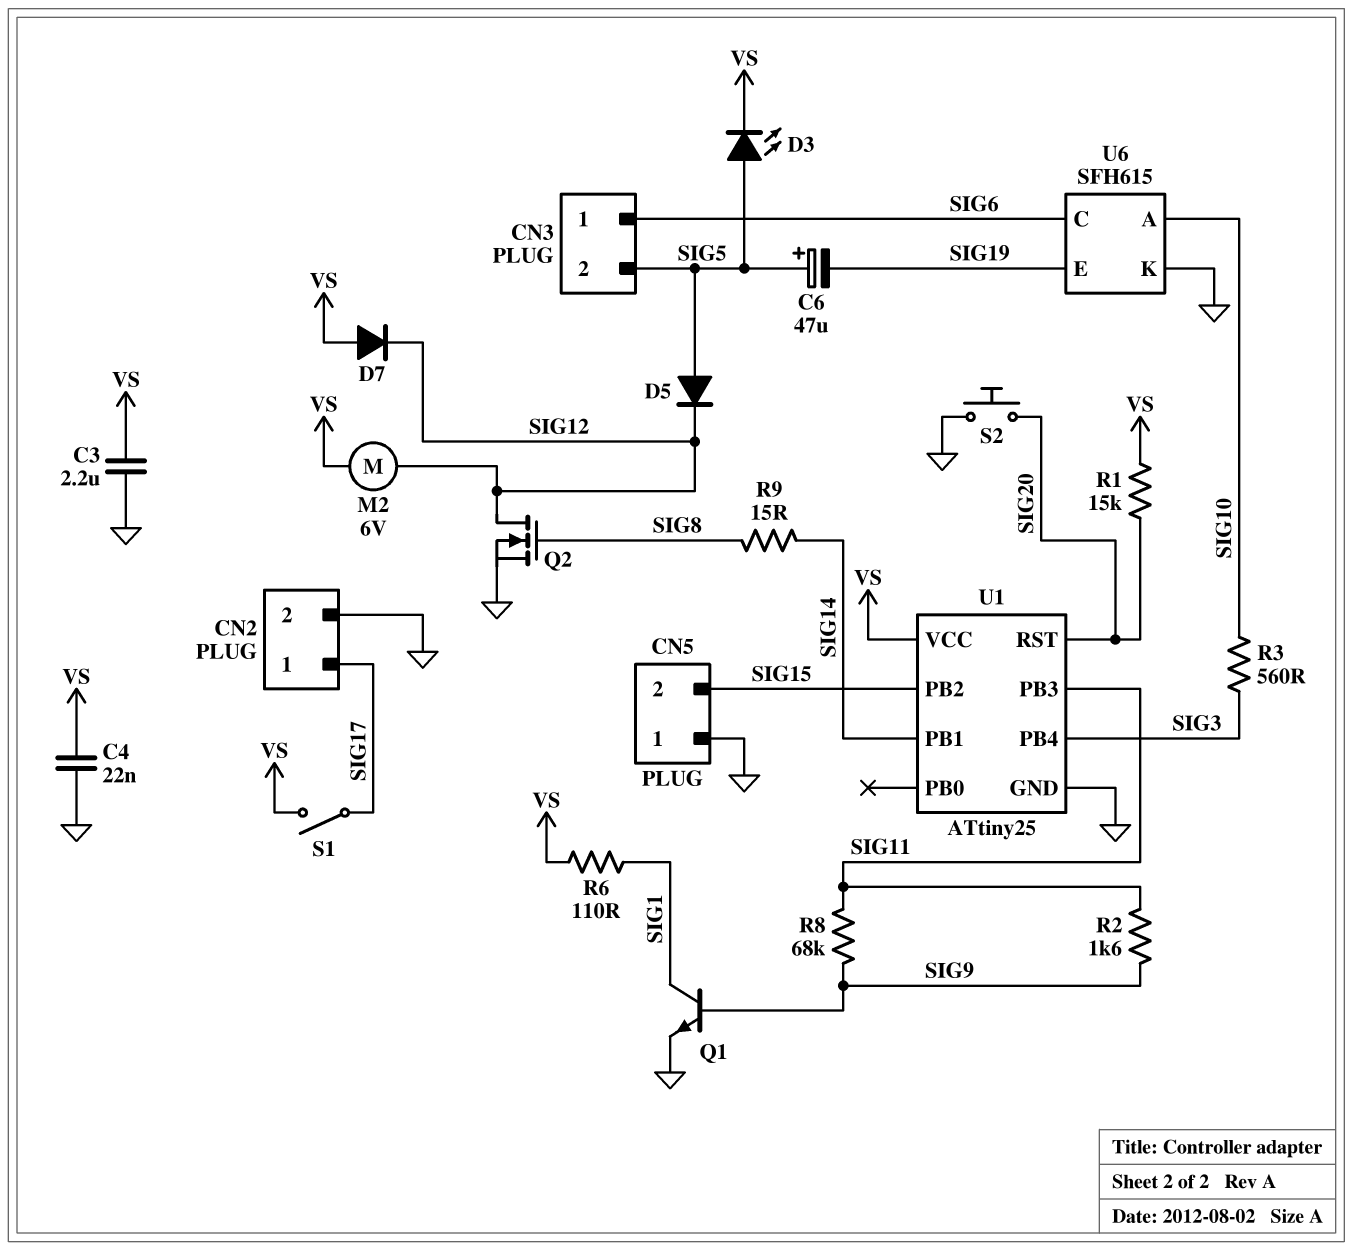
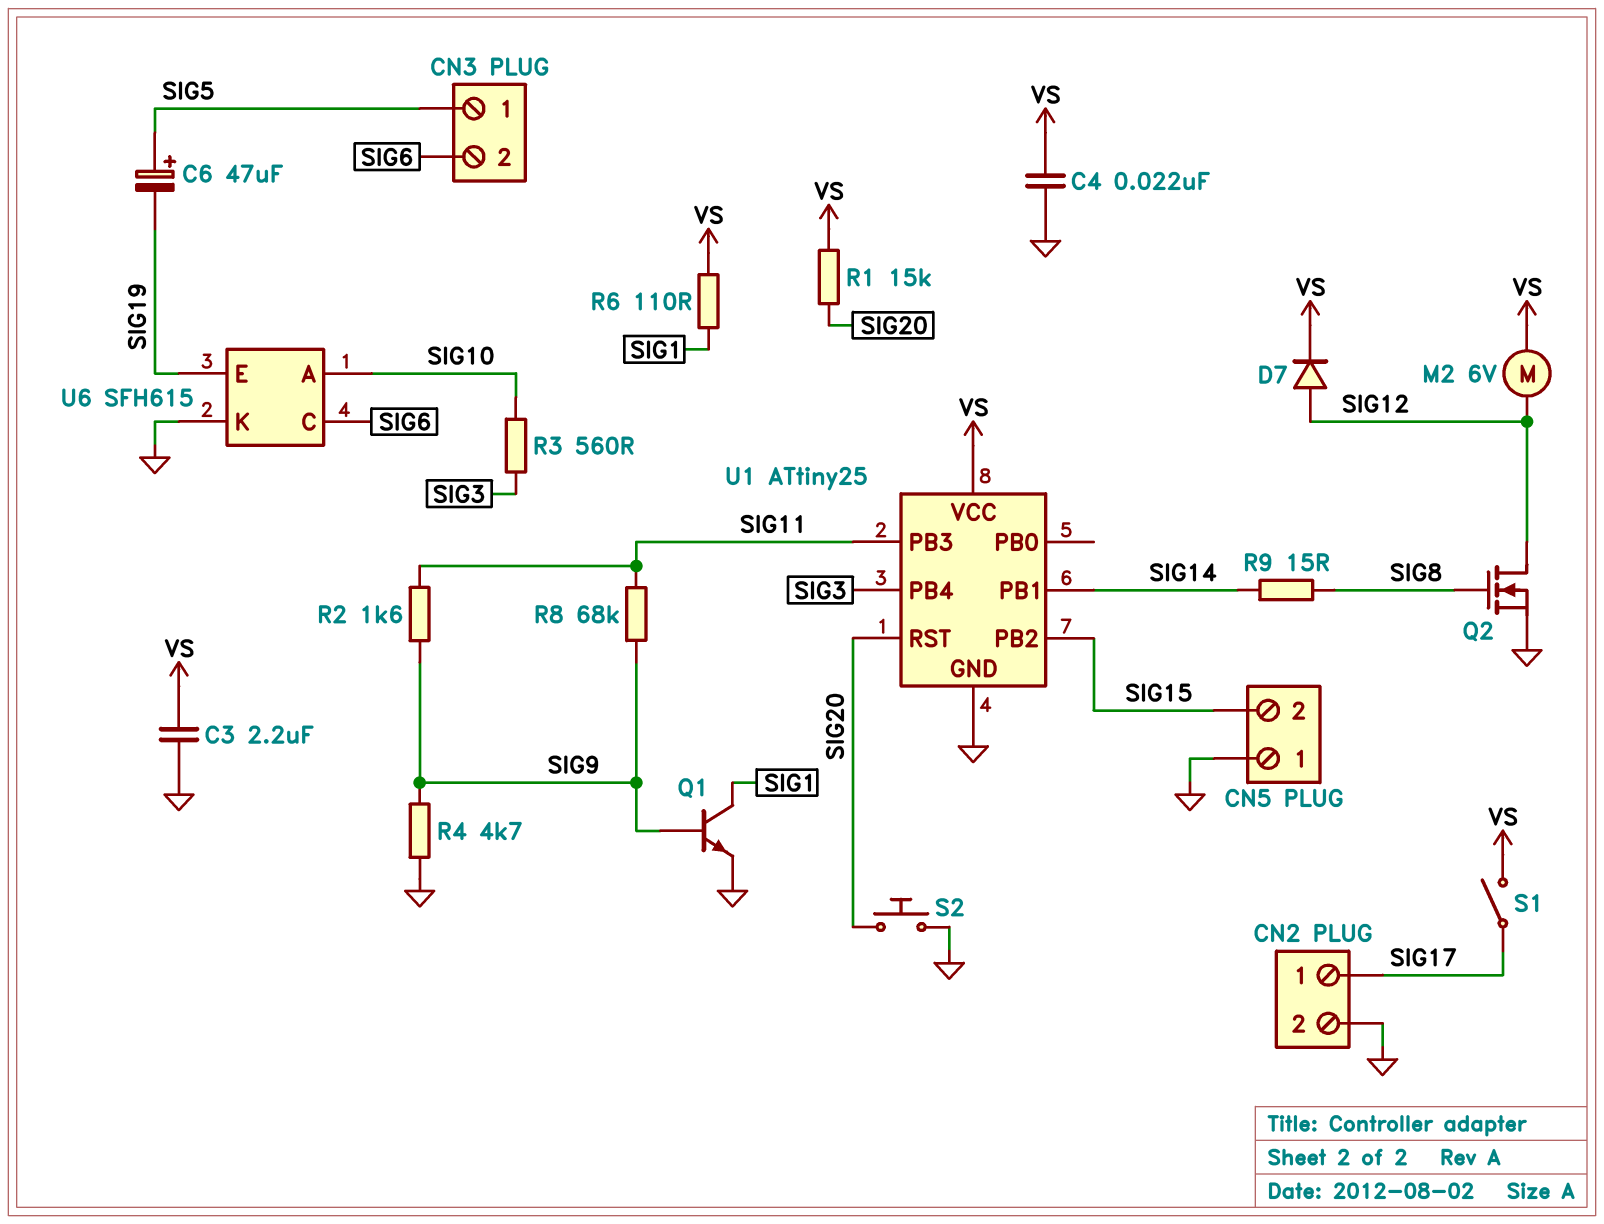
CN3 pin 1: SIG6 -> SIG5
CN3 pin 2: SIG5 -> SIG6
D3: LED (A SIG5, K VS) -> none
D5: diode (A SIG5, K SIG12) -> none
D7: diode (A VS, K SIG12) -> diode (A SIG12, K VS)
R4: none -> 4.7k (GND, SIG9)

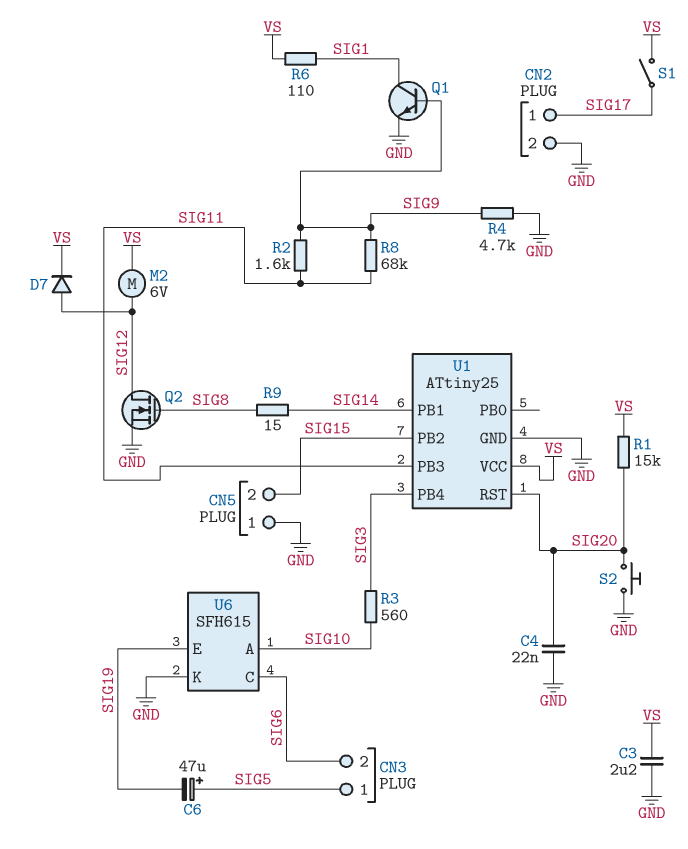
C4: 22nF (GND, VS) -> 22nF (GND, SIG20)

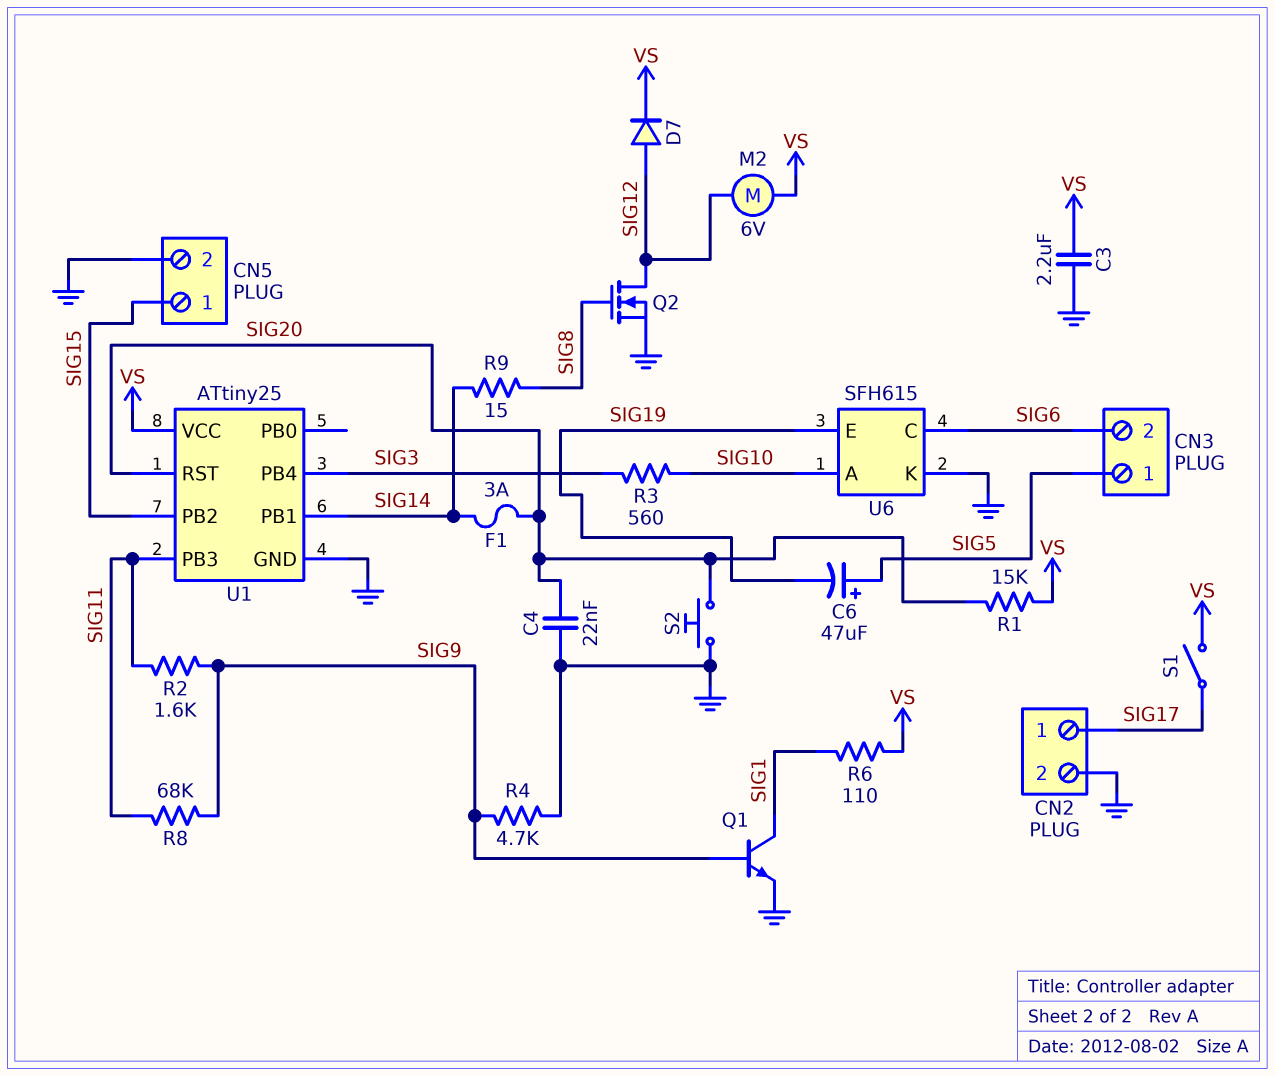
CN5 pin 1: GND -> SIG15
CN5 pin 2: SIG15 -> GND
F1: none -> 3A (SIG14, SIG20)

